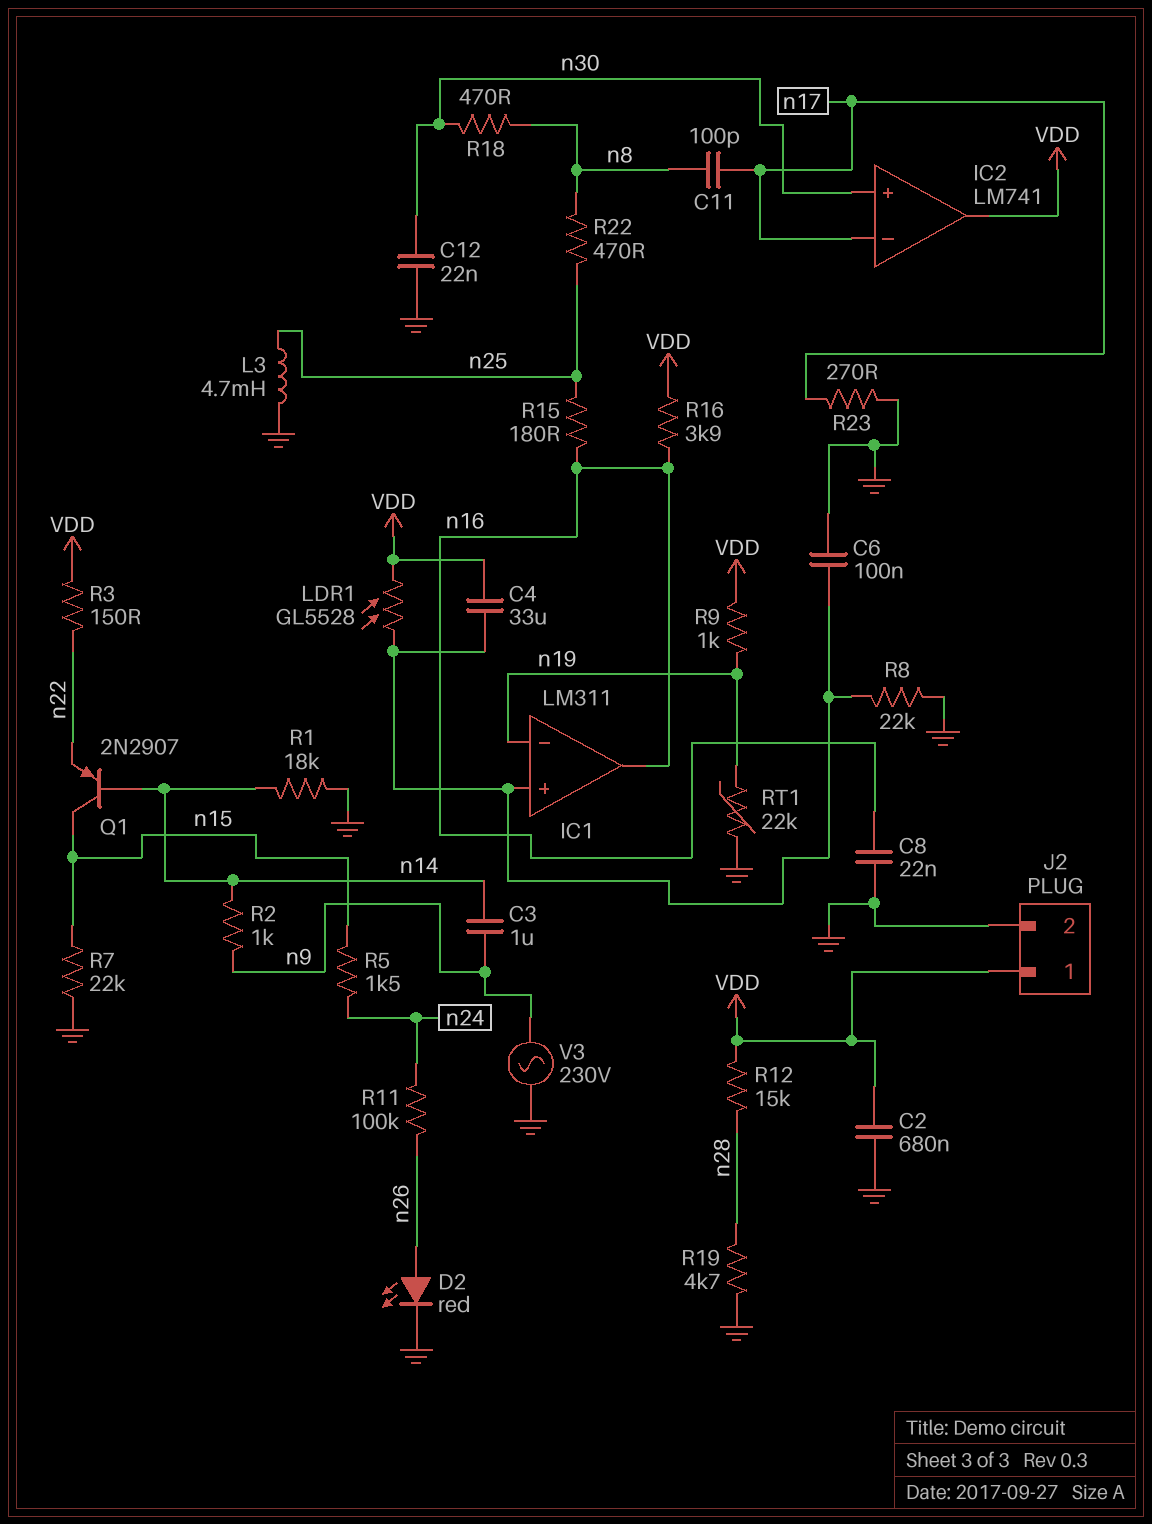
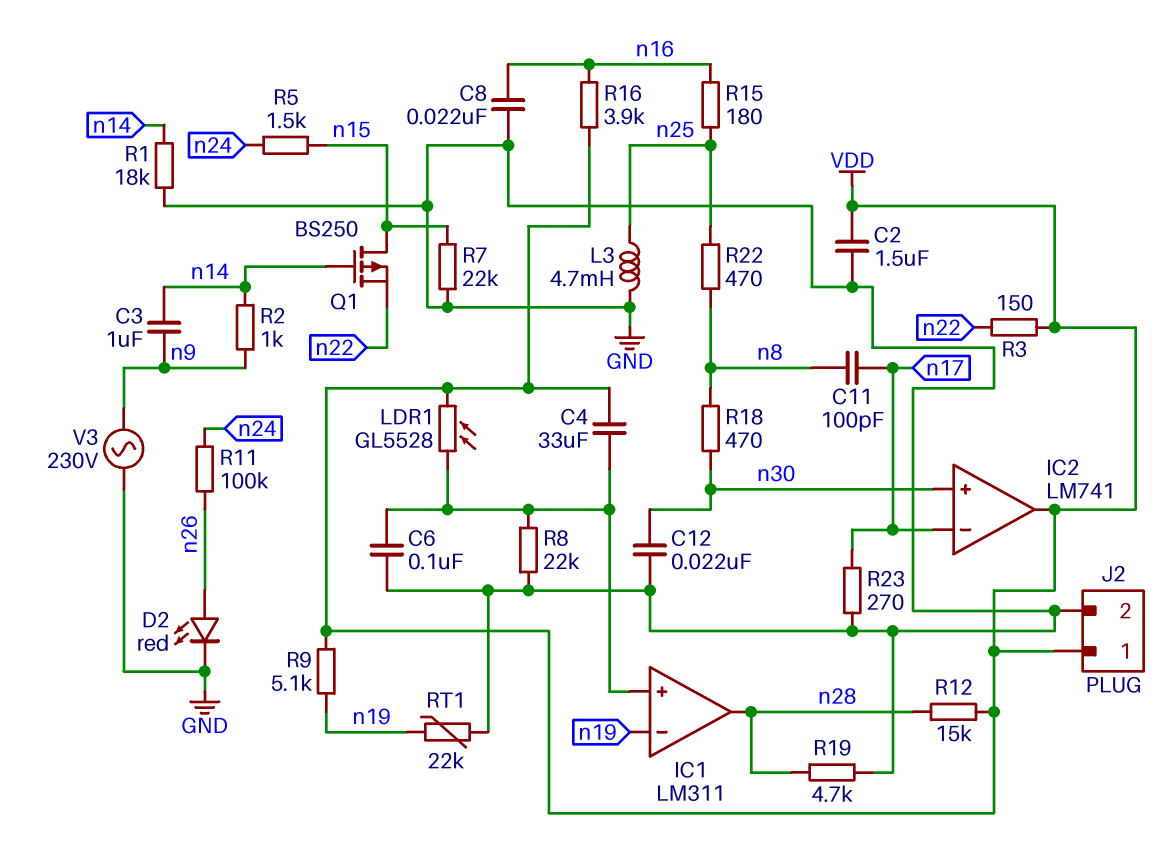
C2: 680nF (GND, VDD) -> 1.5uF (GND, VDD)
IC1 pin out: n16 -> n28
Q1: PNP 2N2907 (B n14, C n15, E n22) -> PMOS BS250 (G n14, D n15, S n22)
R9: 1k (VDD, n19) -> 5.1k (VDD, n19)

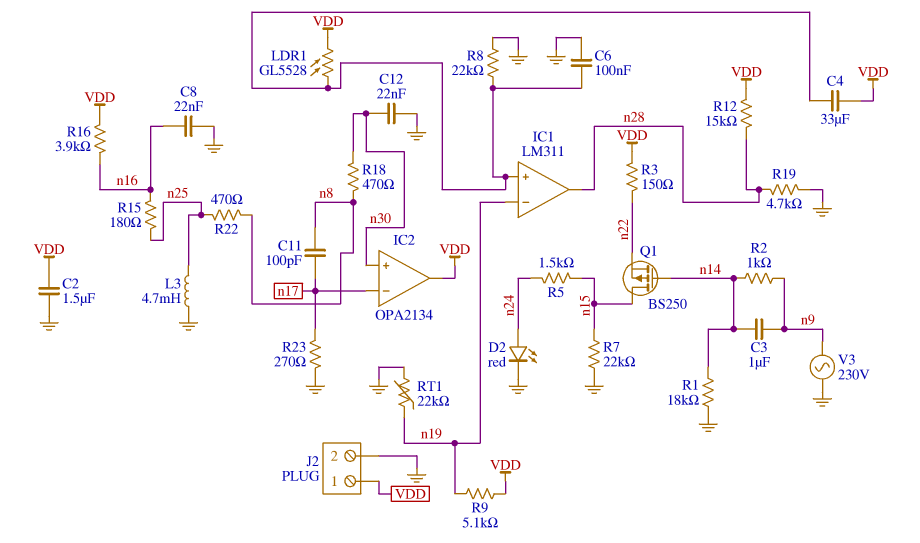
D2: LED red (A n26, K GND) -> LED red (A n24, K GND)
IC2: LM741 -> OPA2134
R11: 100k (n24, n26) -> none

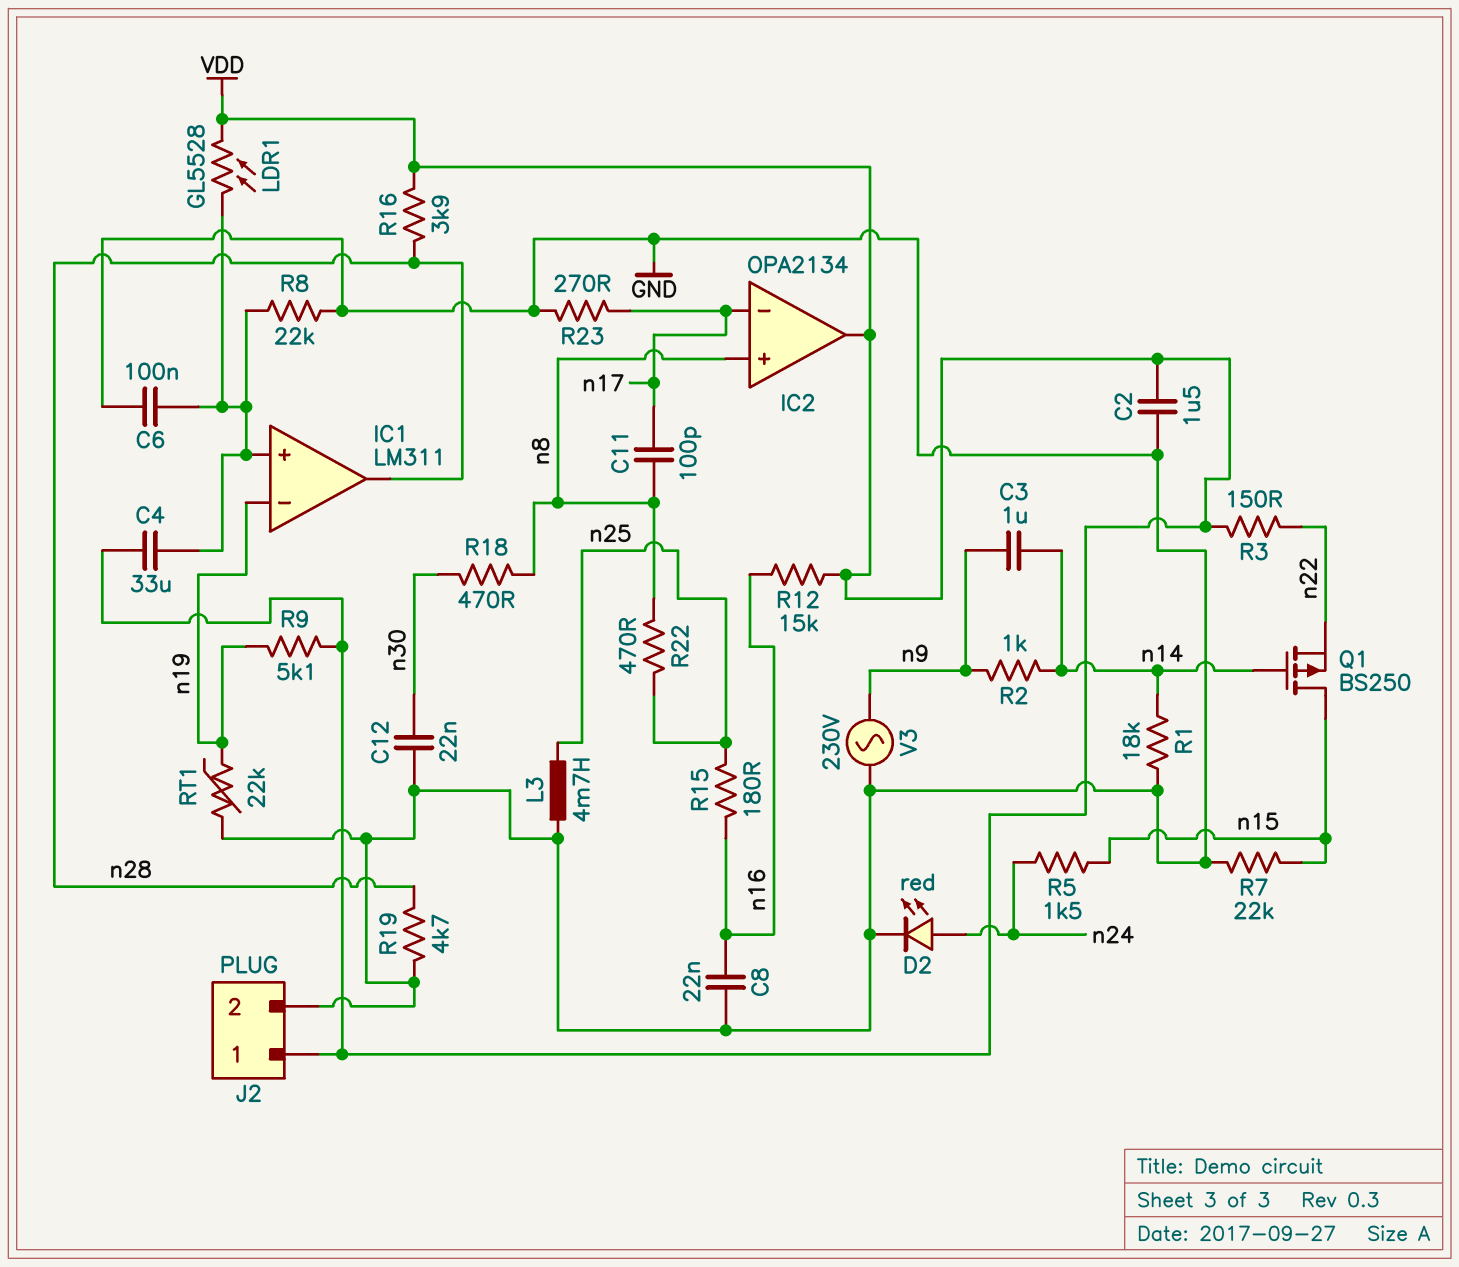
IC2 pin in+: n30 -> n8
R12: 15k (VDD, n28) -> 15k (VDD, n16)
R16: 3.9k (VDD, n16) -> 3.9k (VDD, n28)

